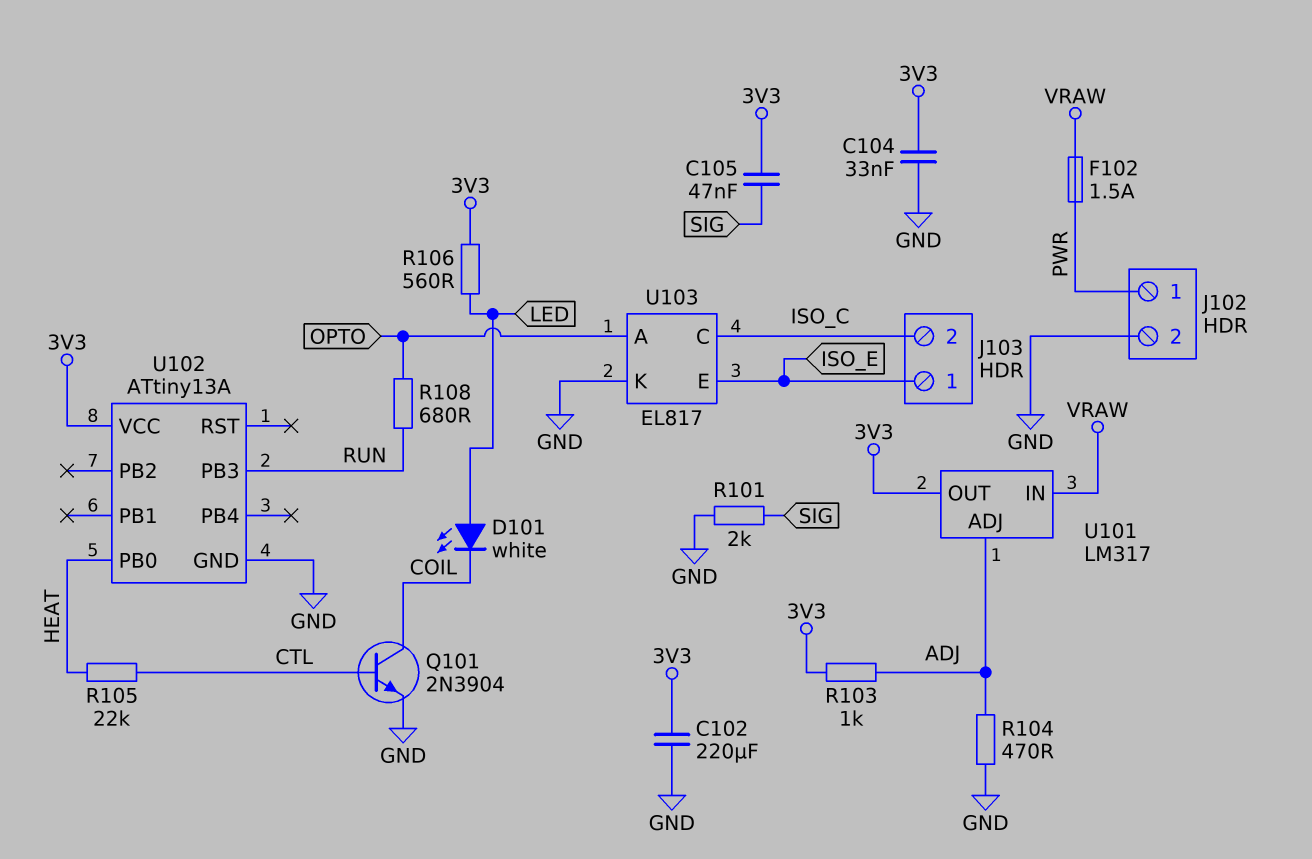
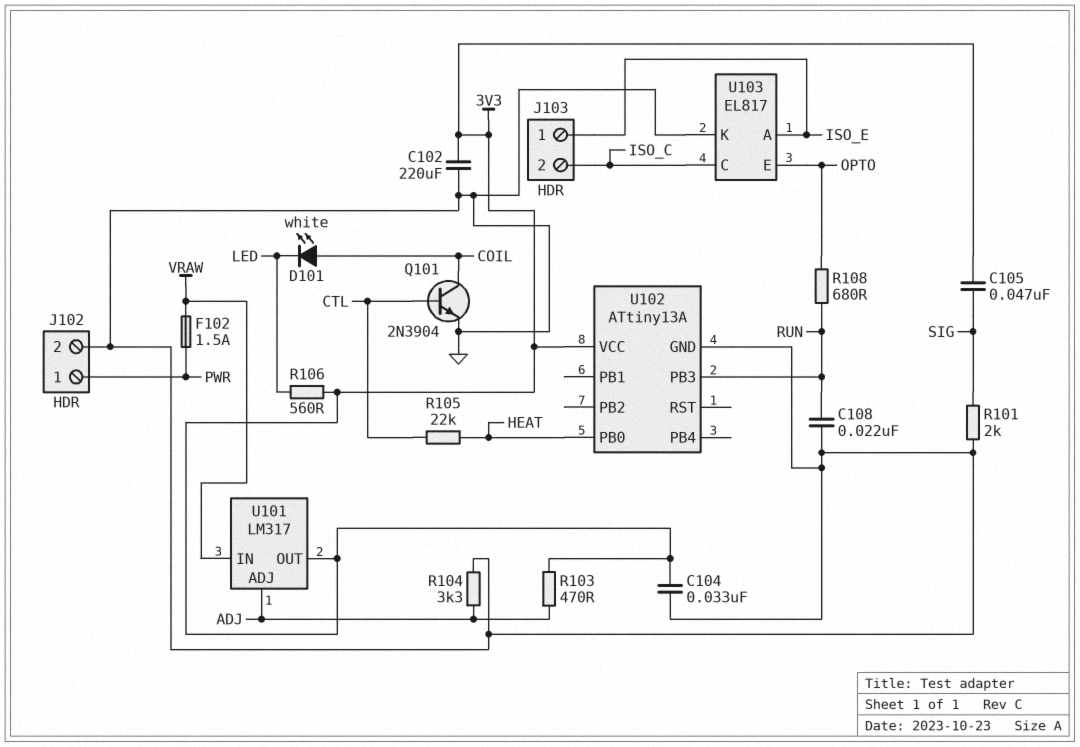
C108: none -> 22nF (GND, RUN)
D101: LED white (A LED, K COIL) -> LED white (A COIL, K LED)
R103: 1k (3V3, ADJ) -> 470 (3V3, ADJ)
R104: 470 (ADJ, GND) -> 3.3k (ADJ, GND)
U103 pin A: OPTO -> ISO_E
U103 pin E: ISO_E -> OPTO

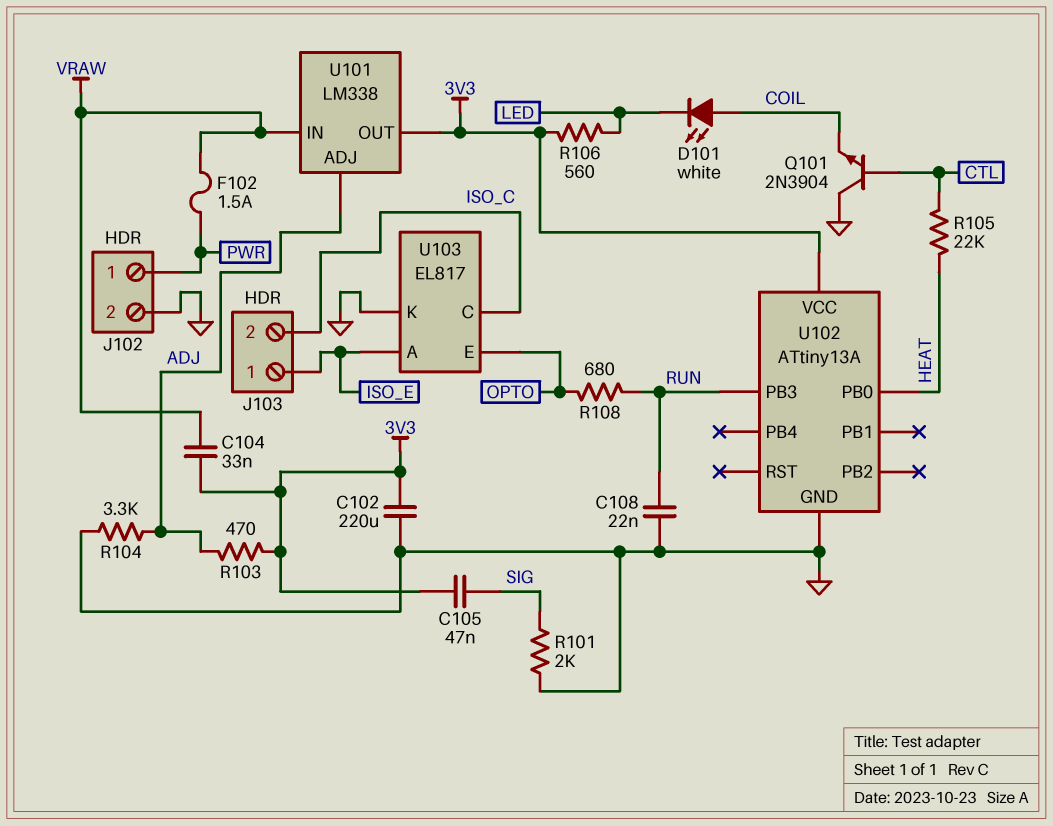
C104: 33nF (3V3, GND) -> 33nF (3V3, VRAW)
Q101: NPN 2N3904 (B CTL, C COIL, E GND) -> NPN 2N3904 (B CTL, C GND, E COIL)
U101: LM317 -> LM338

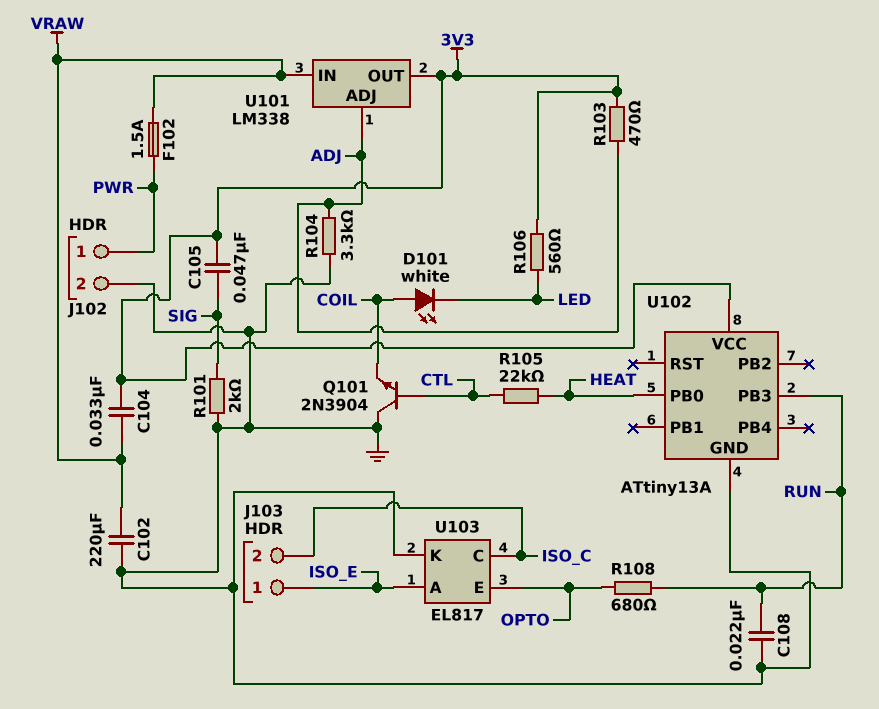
C102: 220uF (3V3, GND) -> 220uF (GND, VRAW)

